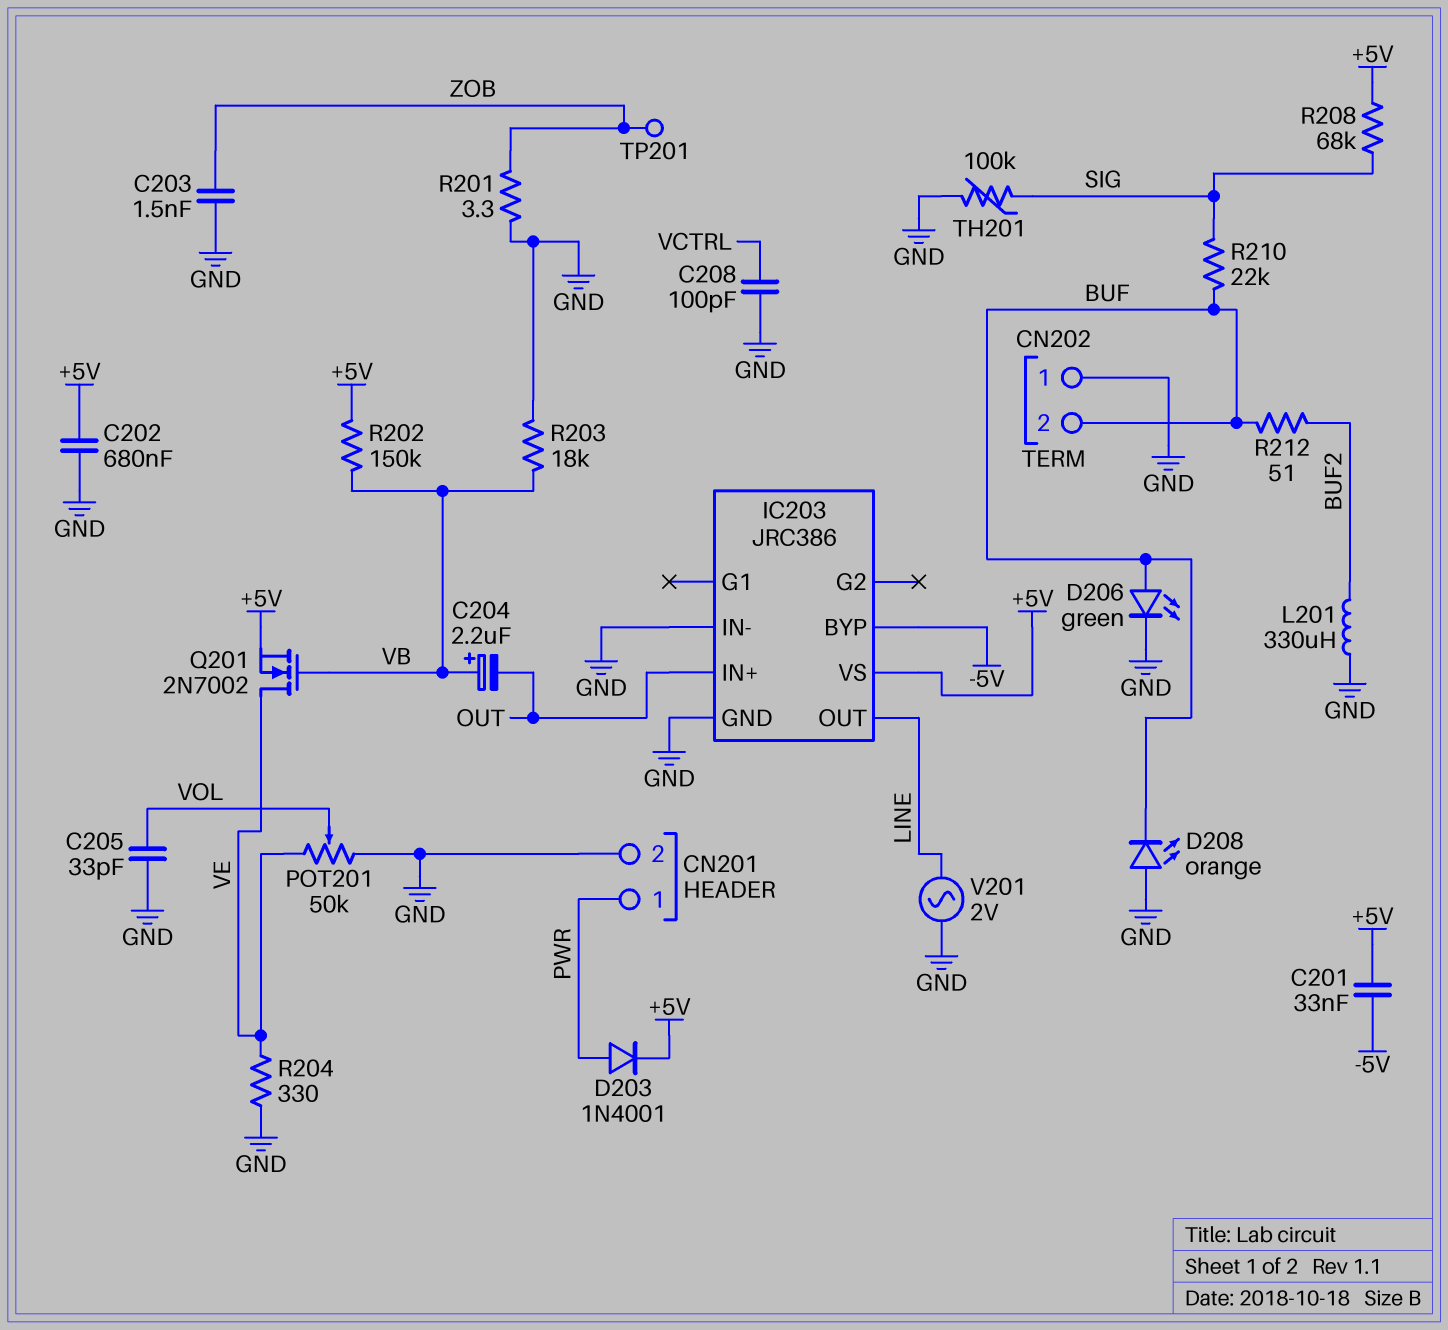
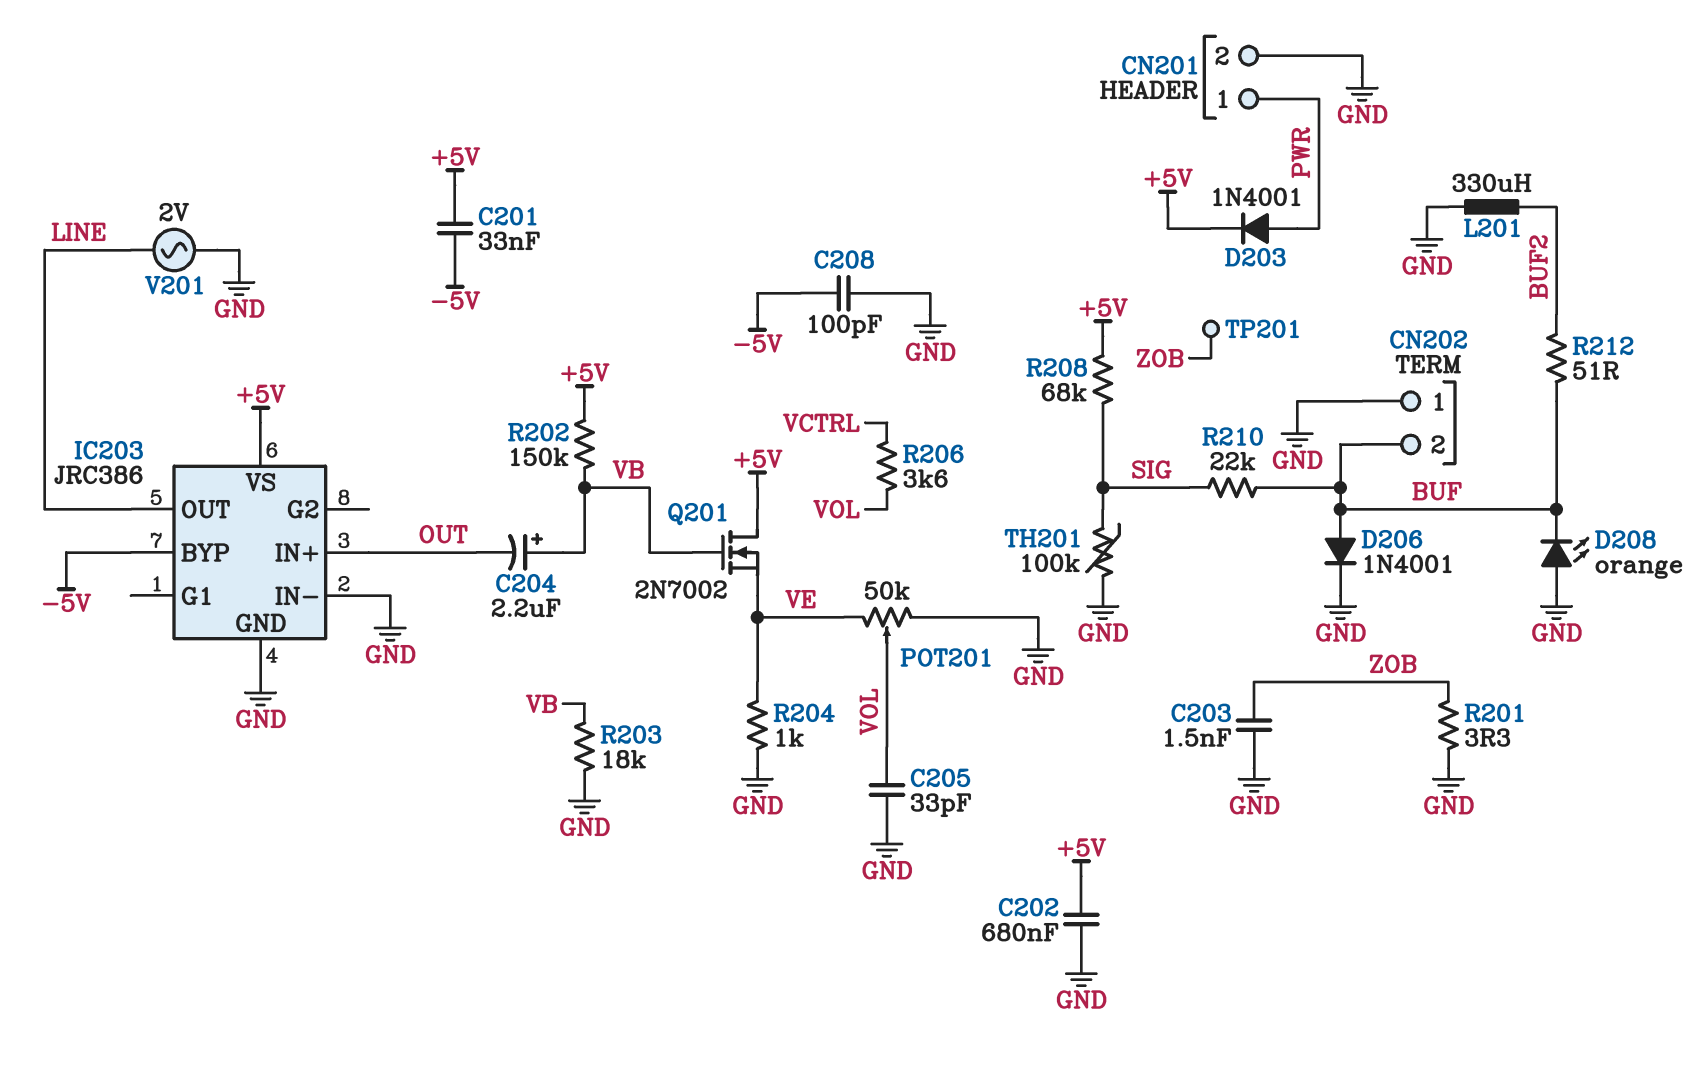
C208: 100pF (GND, VCTRL) -> 100pF (-5V, GND)
D206: LED green (A BUF, K GND) -> diode 1N4001 (A BUF, K GND)
Q201: NMOS 2N7002 (G VB, D VE, S +5V) -> NMOS 2N7002 (G VB, D +5V, S VE)
R204: 330 (GND, VE) -> 1k (GND, VE)
R206: none -> 3.6k (VCTRL, VOL)

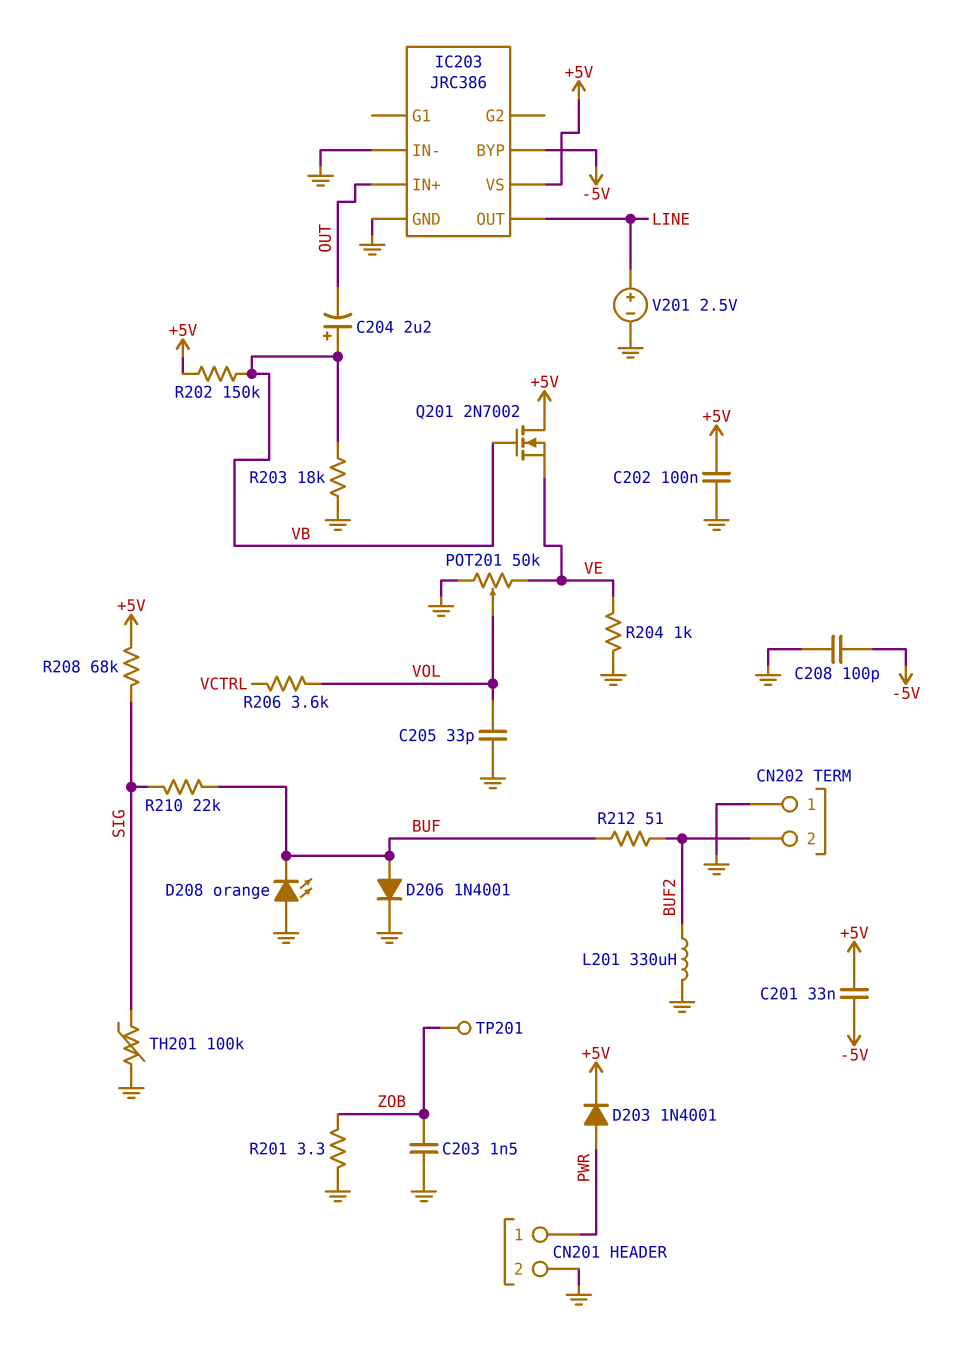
C202: 680nF (+5V, GND) -> 100nF (+5V, GND)
CN202 pin 2: BUF -> BUF2
V201: AC 2V (GND, LINE) -> 2.5V (plus LINE, minus GND)

